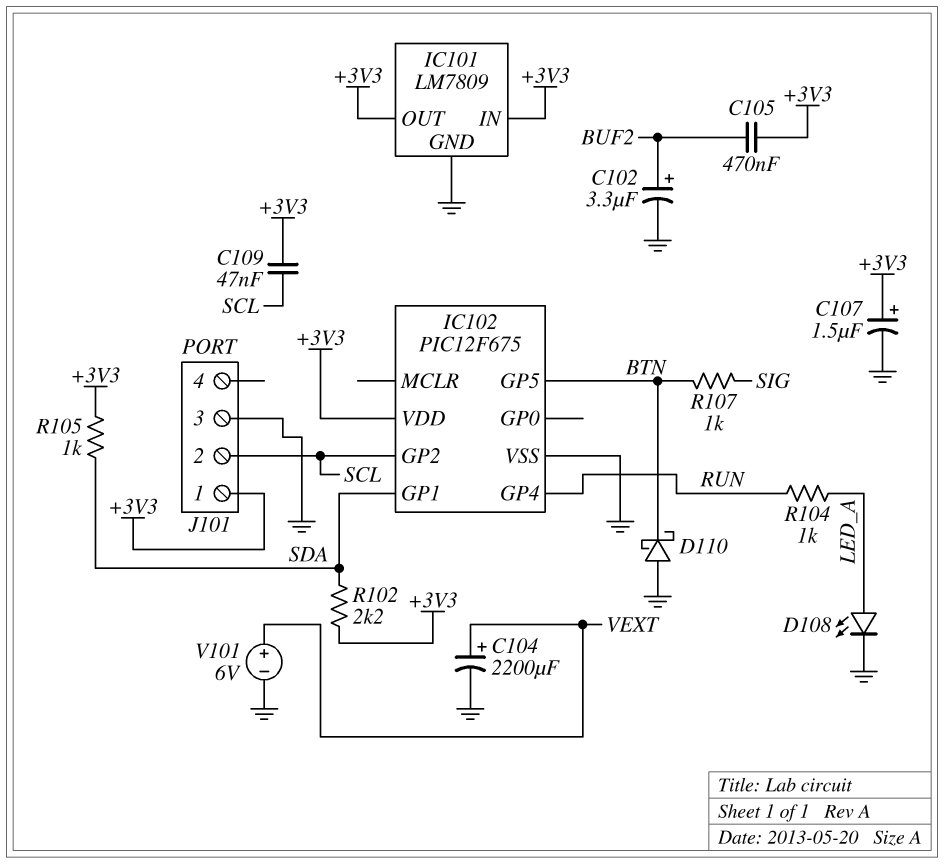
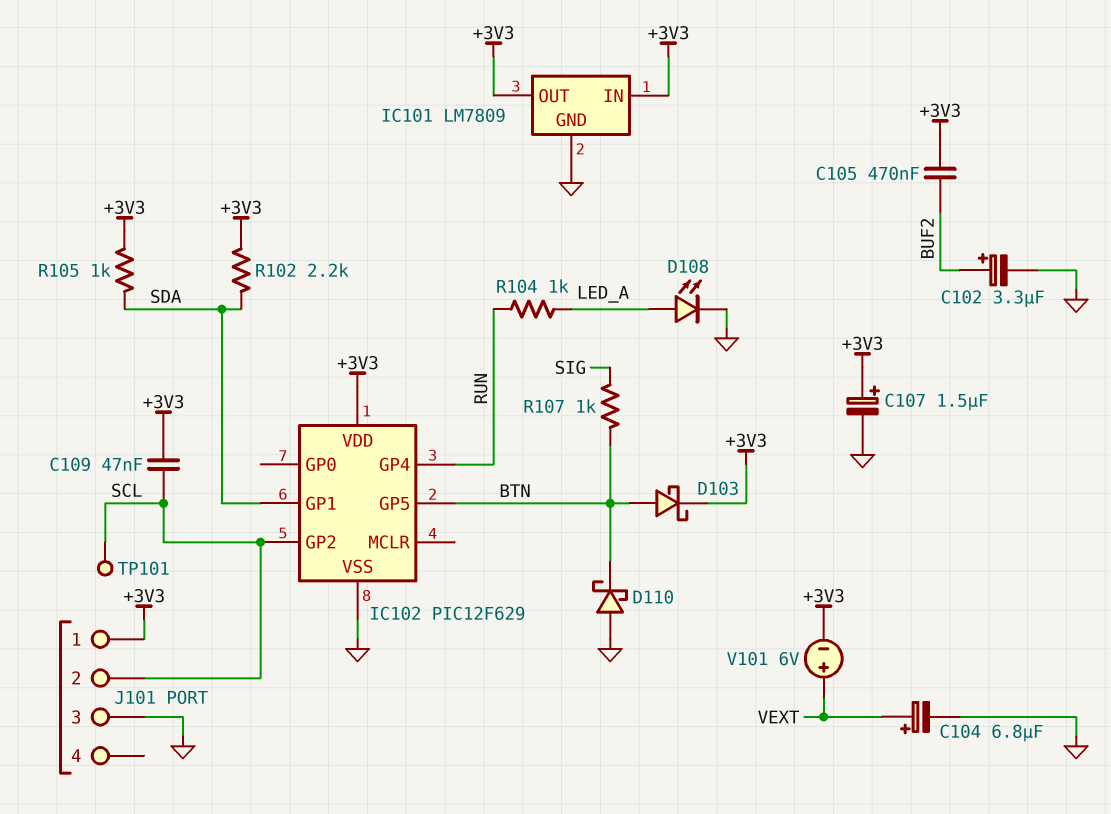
C104: 2200uF (plus VEXT, minus GND) -> 6.8uF (plus VEXT, minus GND)
D103: none -> schottky (A BTN, K +3V3)
IC102: PIC12F675 -> PIC12F629
TP101: none -> test point (SCL)
V101: 6V (plus VEXT, minus GND) -> 6V (plus VEXT, minus +3V3)

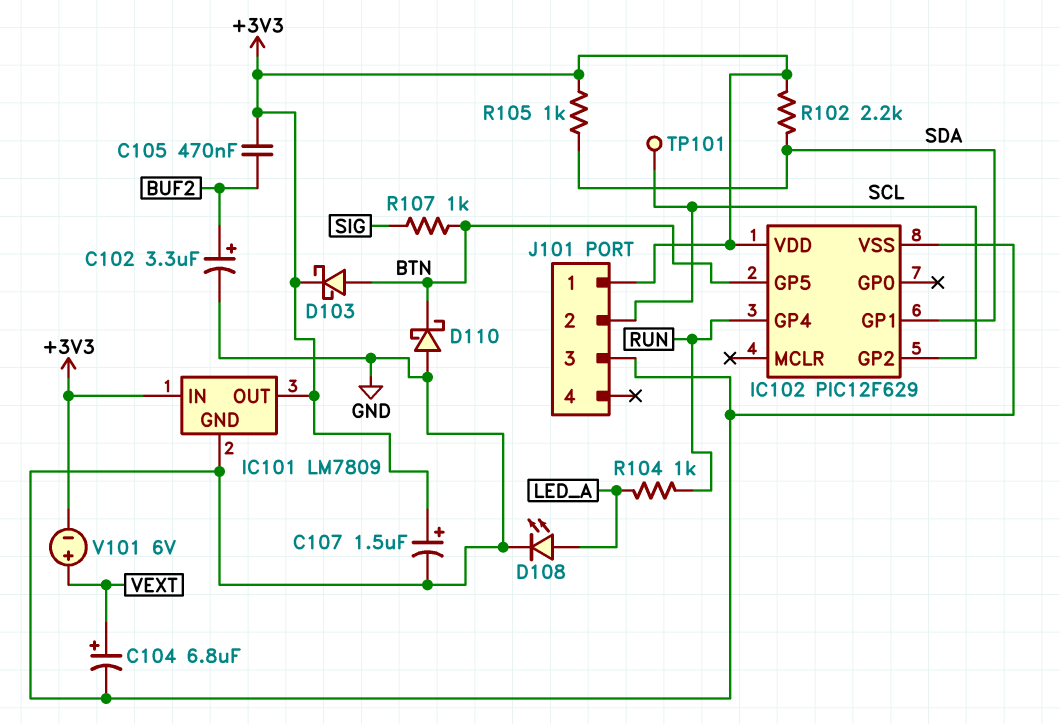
C109: 47nF (+3V3, SCL) -> none

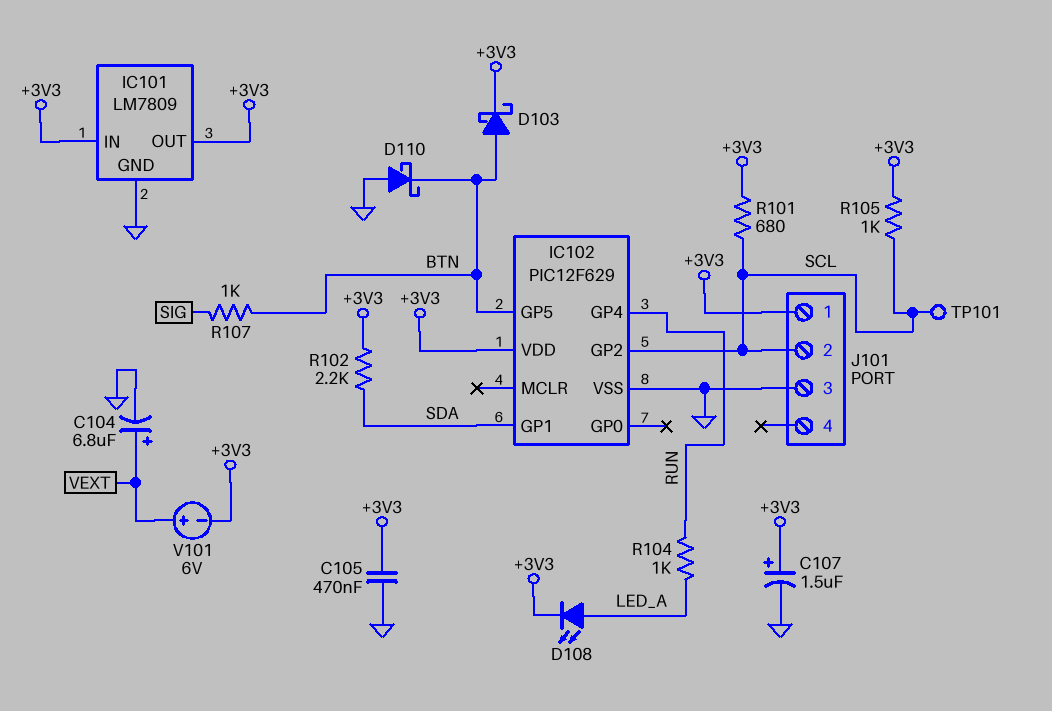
C102: 3.3uF (plus BUF2, minus GND) -> none
C105: 470nF (+3V3, BUF2) -> 470nF (+3V3, GND)
D108: LED (A LED_A, K GND) -> LED (A LED_A, K +3V3)
R101: none -> 680 (+3V3, SCL)
R105: 1k (+3V3, SDA) -> 1k (+3V3, SCL)

